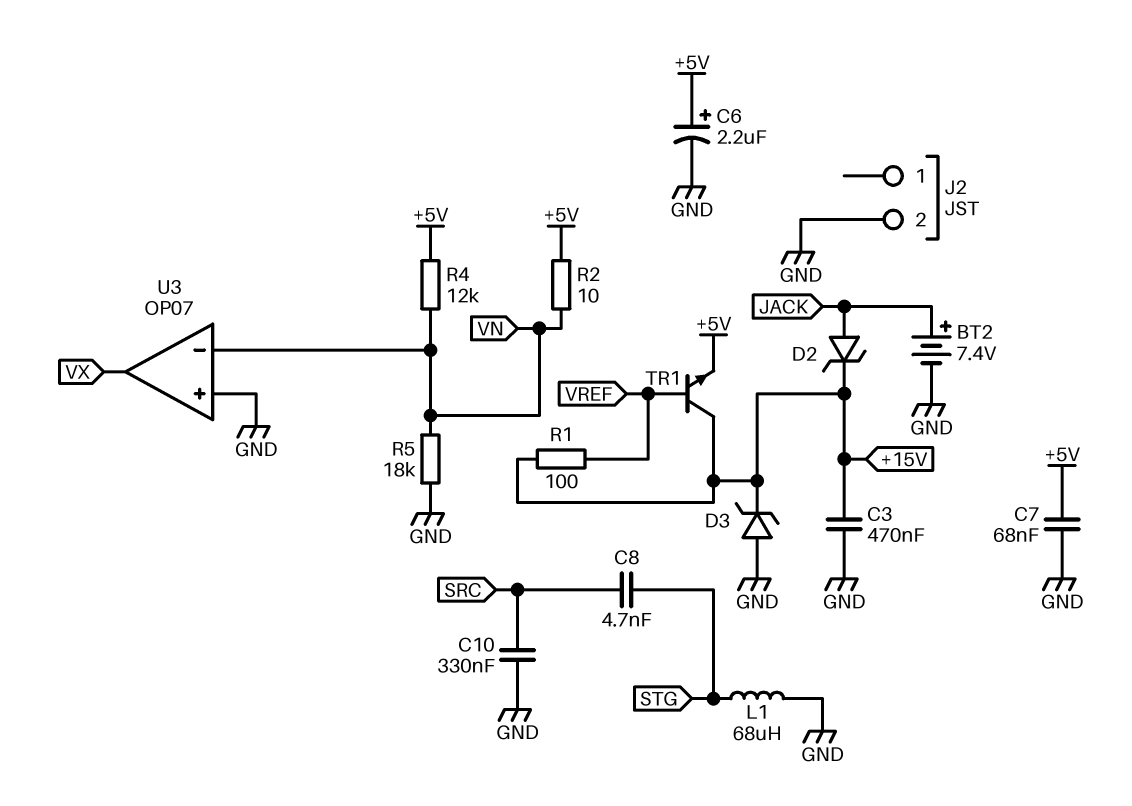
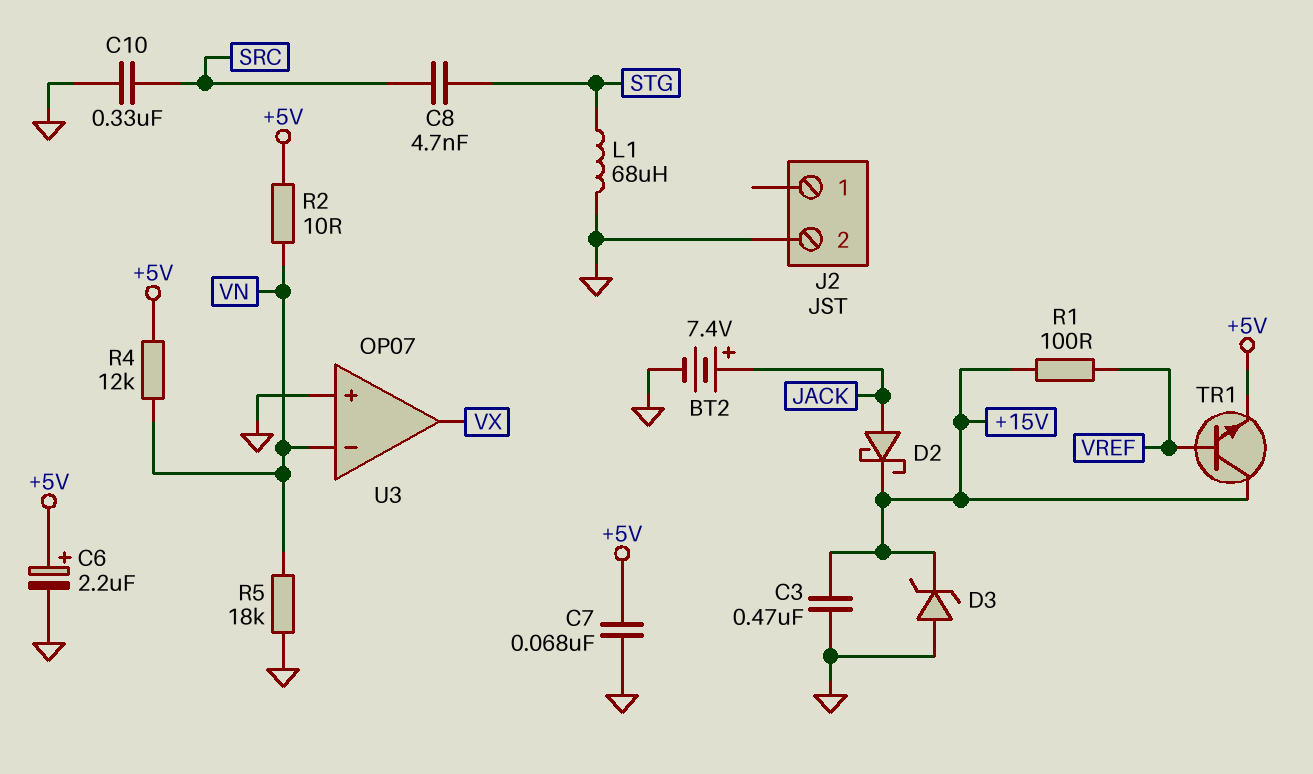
D2: zener (A JACK, K +15V) -> schottky (A JACK, K +15V)

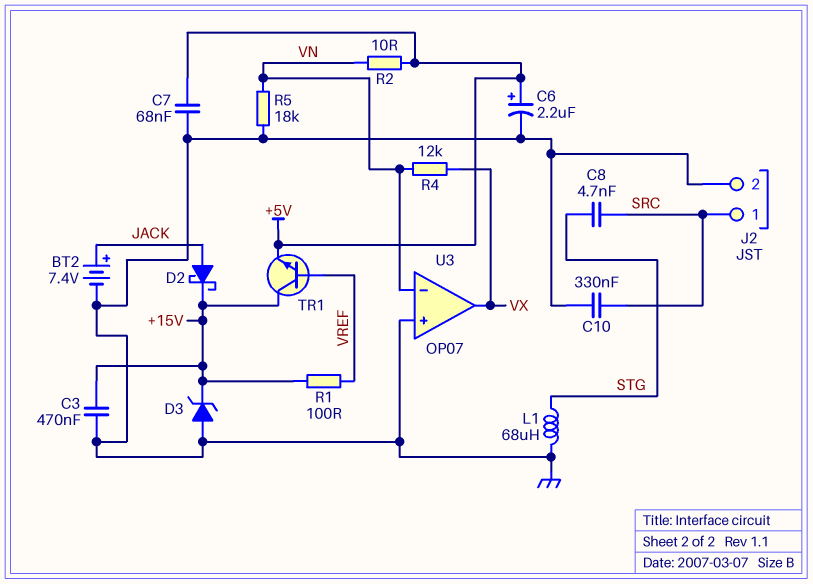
J2 pin 1: none -> SRC
R4: 12k (+5V, VN) -> 12k (VN, VX)

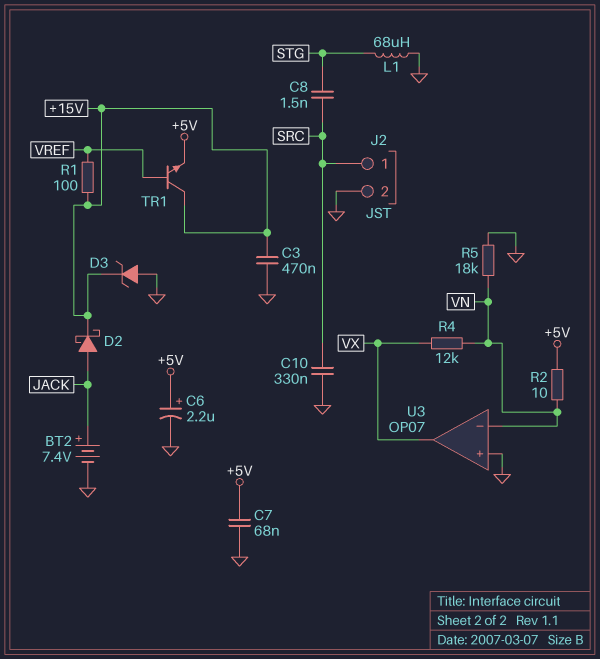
C8: 4.7nF (SRC, STG) -> 1.5nF (SRC, STG)

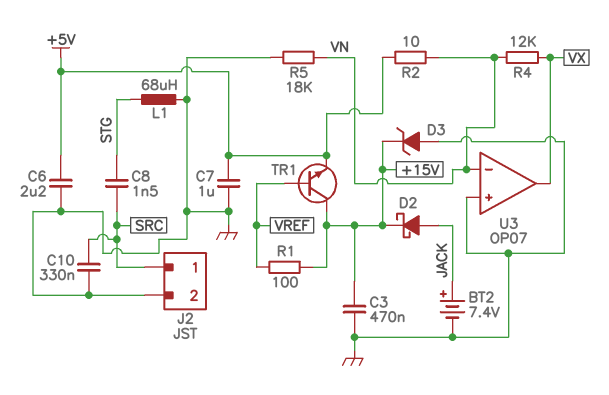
C6: 2.2uF (plus +5V, minus GND) -> 2.2uF (+5V, GND)
C7: 68nF (+5V, GND) -> 1uF (+5V, GND)

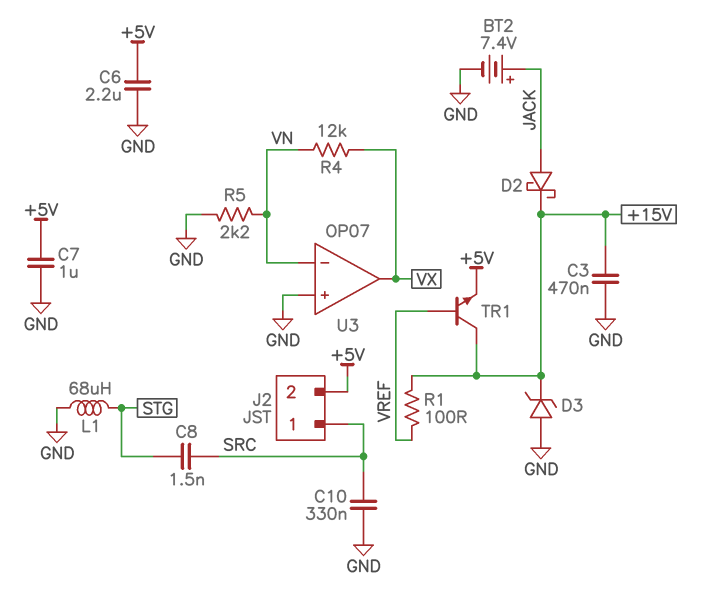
J2 pin 2: GND -> +5V
R2: 10 (+5V, VN) -> none
R5: 18k (GND, VN) -> 2.2k (GND, VN)

